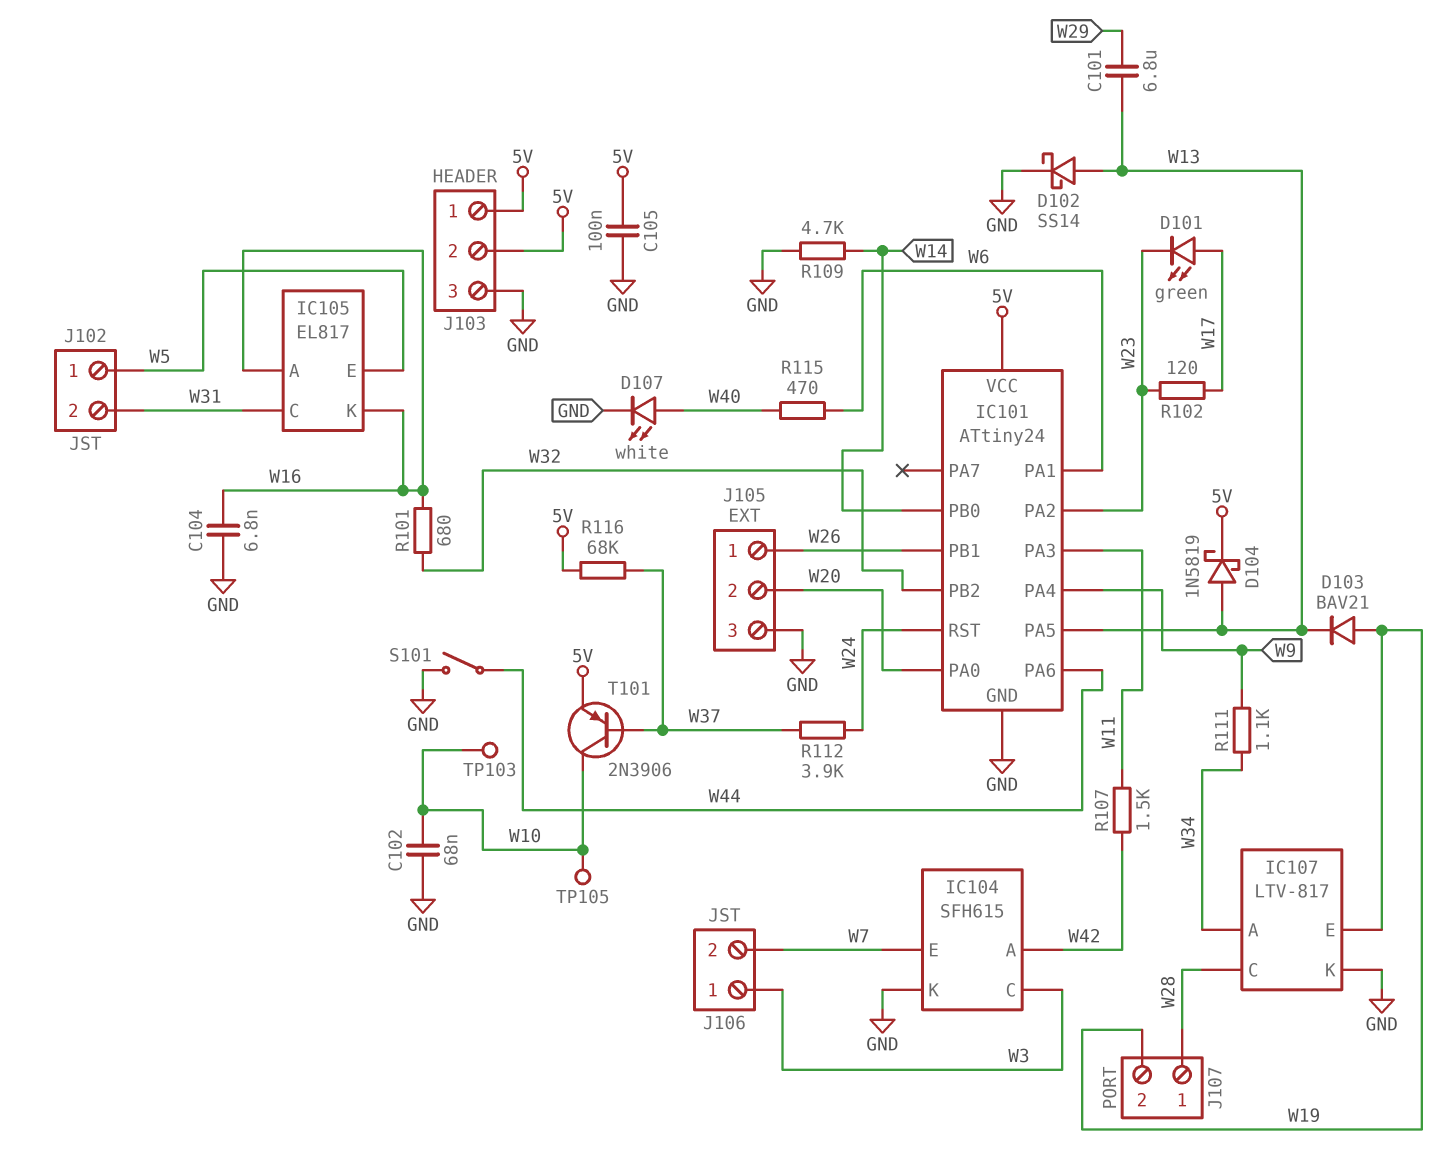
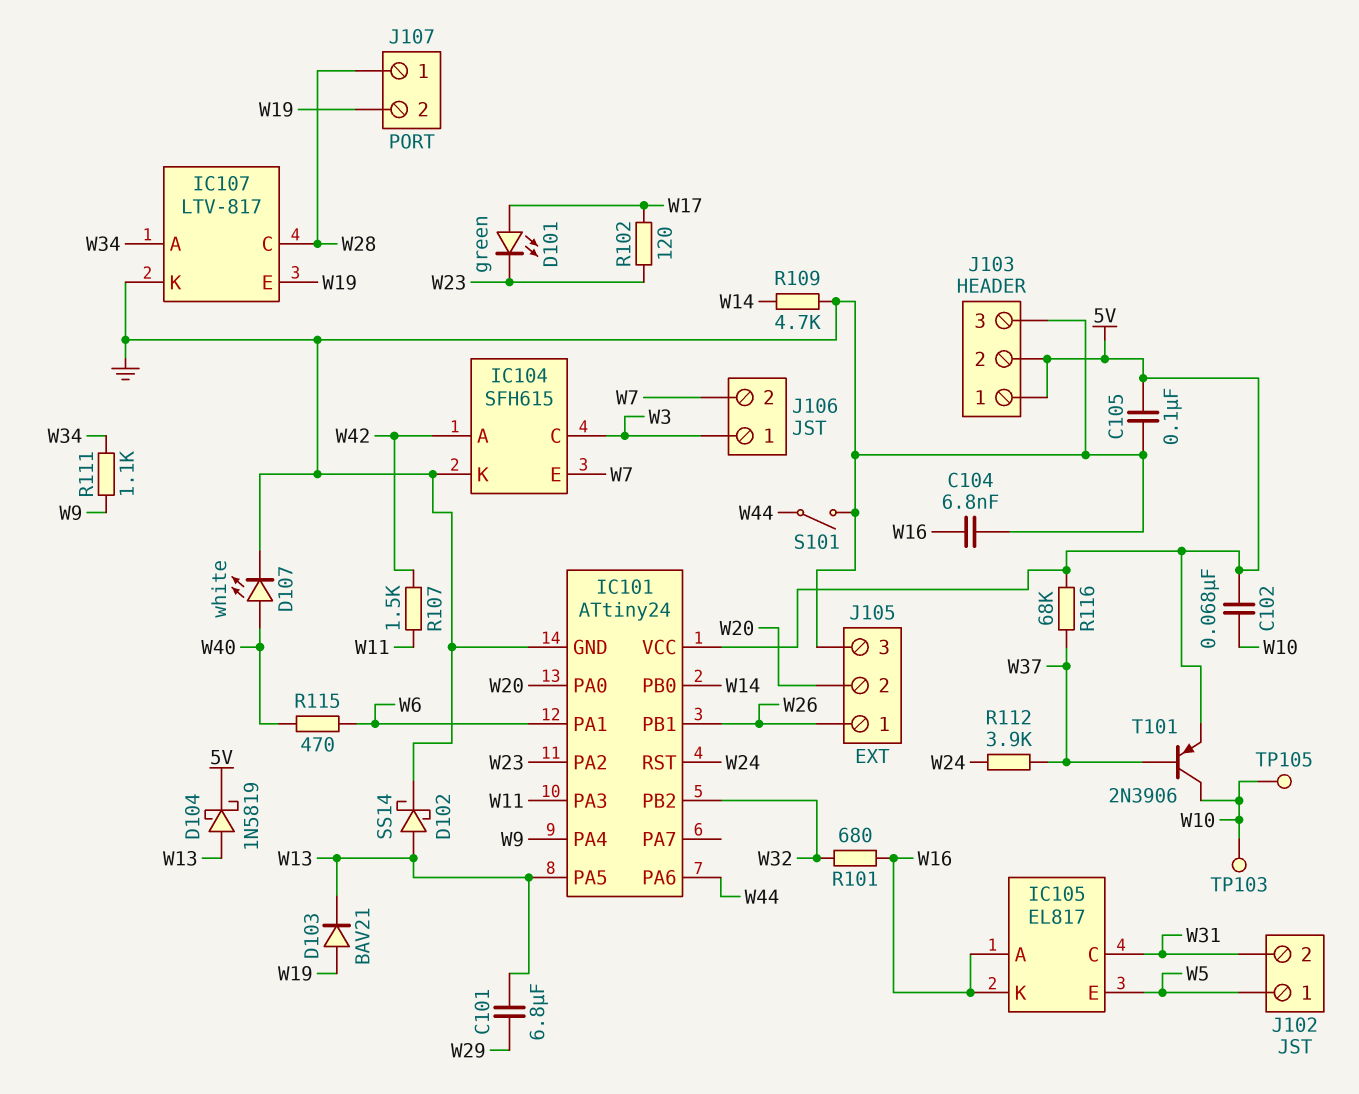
C102: 68nF (GND, W10) -> 68nF (5V, W10)

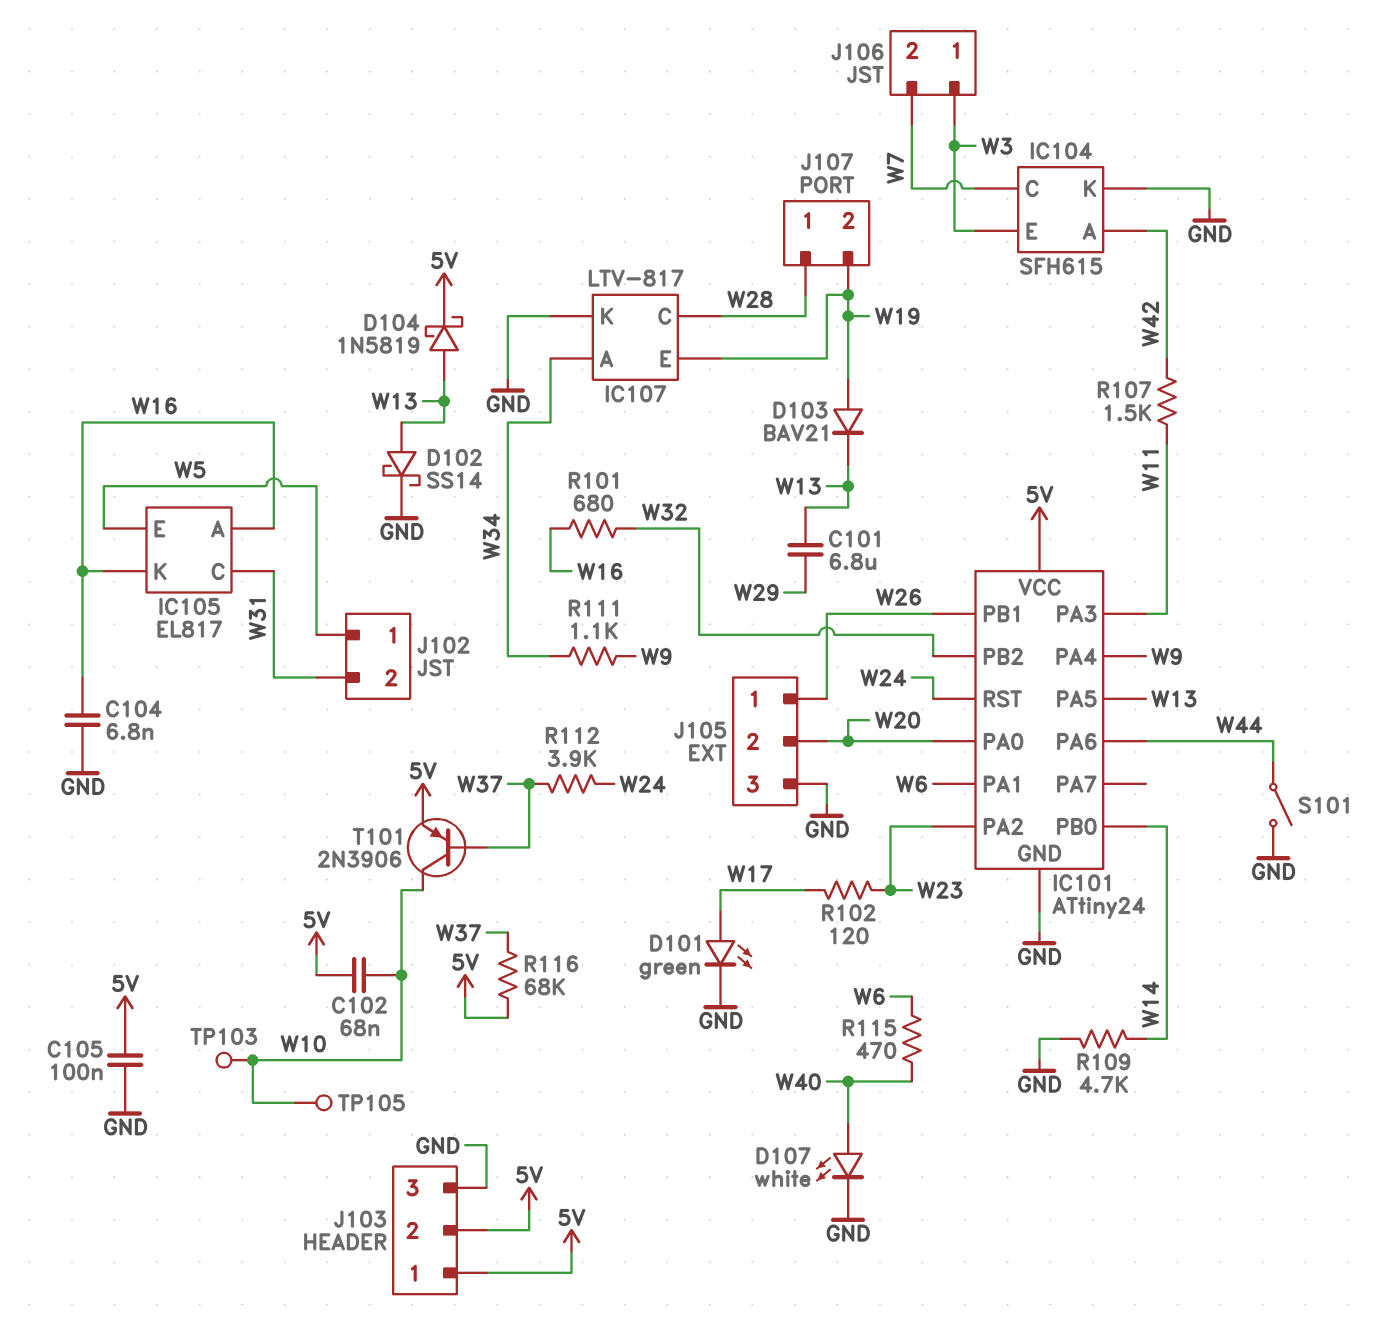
D101: LED green (A W17, K W23) -> LED green (A W17, K GND)
IC104 pin C: W3 -> W7
IC104 pin E: W7 -> W3

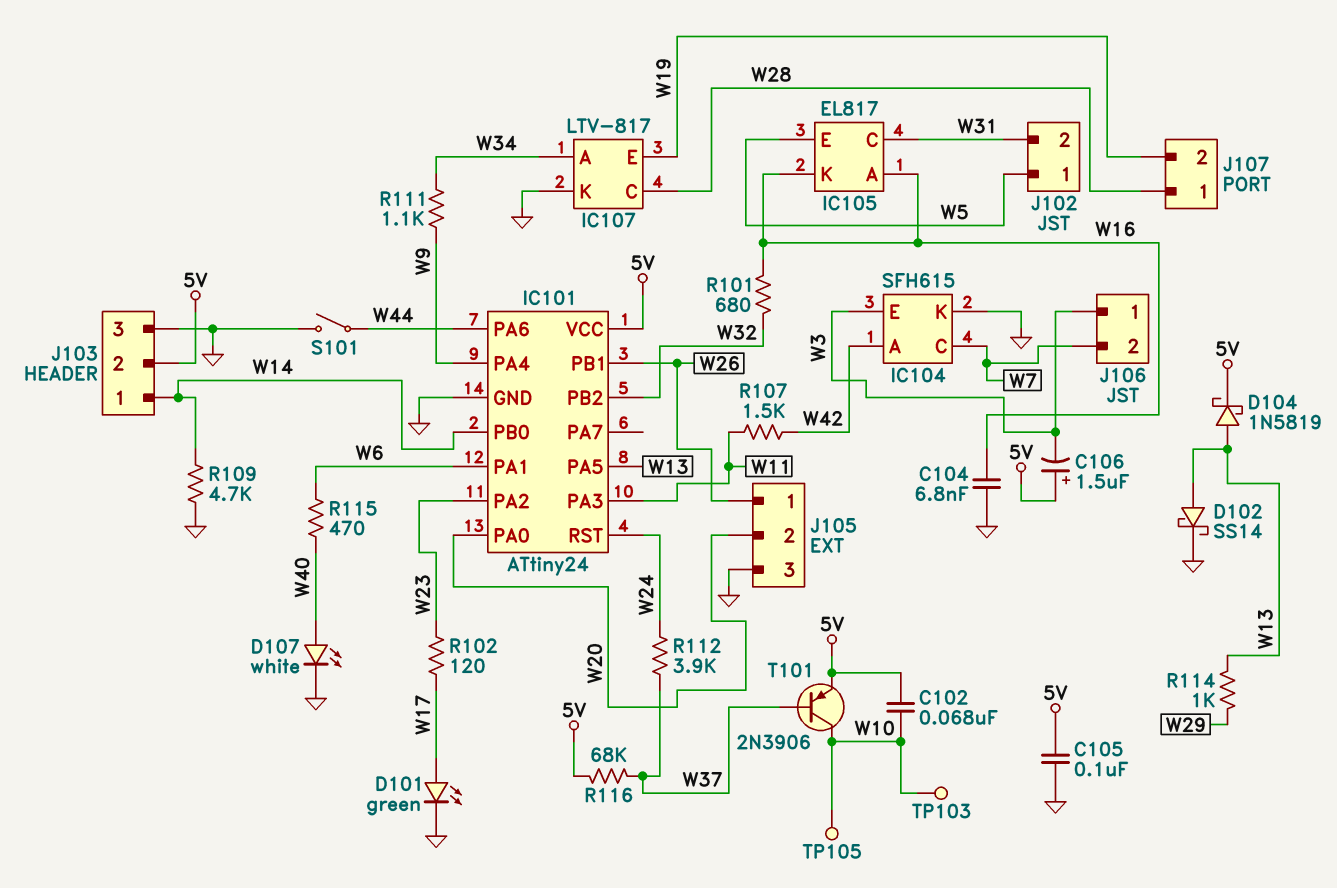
C101: 6.8uF (W13, W29) -> none
C106: none -> 1.5uF (plus 5V, minus W3)
D103: diode BAV21 (A W19, K W13) -> none
J103 pin 1: 5V -> W14
R114: none -> 1k (W13, W29)

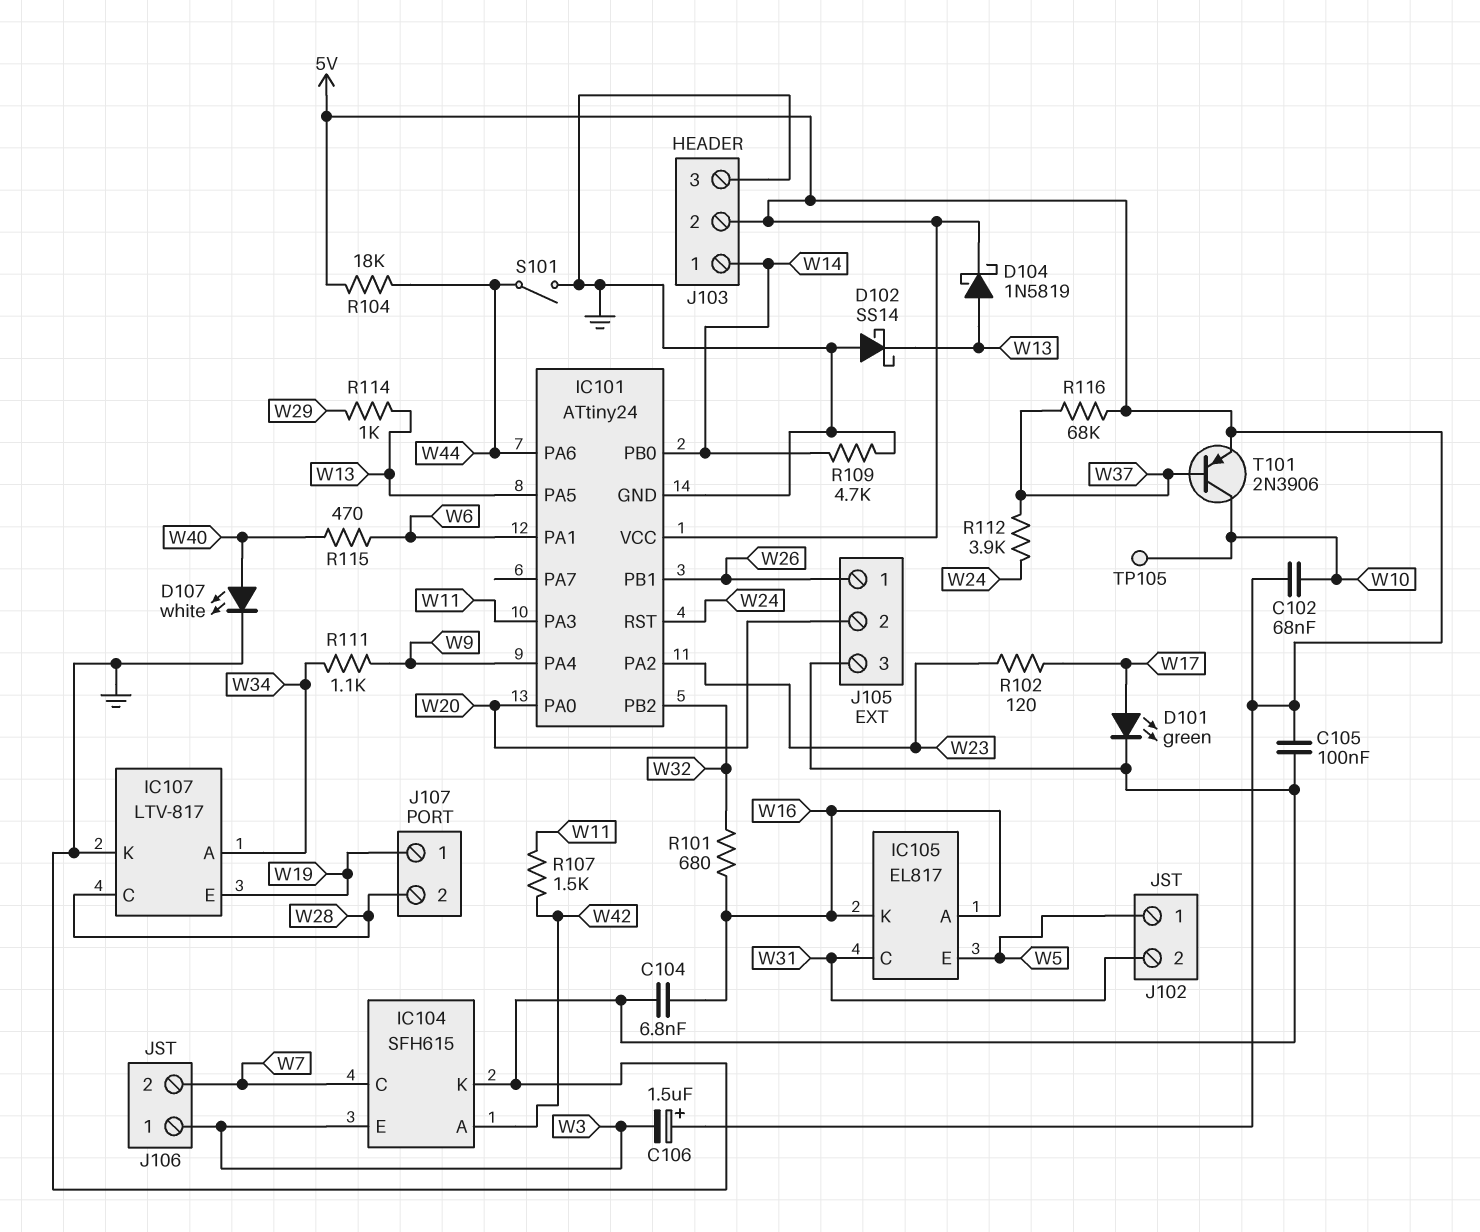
D102: schottky SS14 (A W13, K GND) -> schottky SS14 (A GND, K W13)
J107 pin 1: W28 -> W19
J107 pin 2: W19 -> W28
R104: none -> 18k (5V, W44)
TP103: test point (W10) -> none

